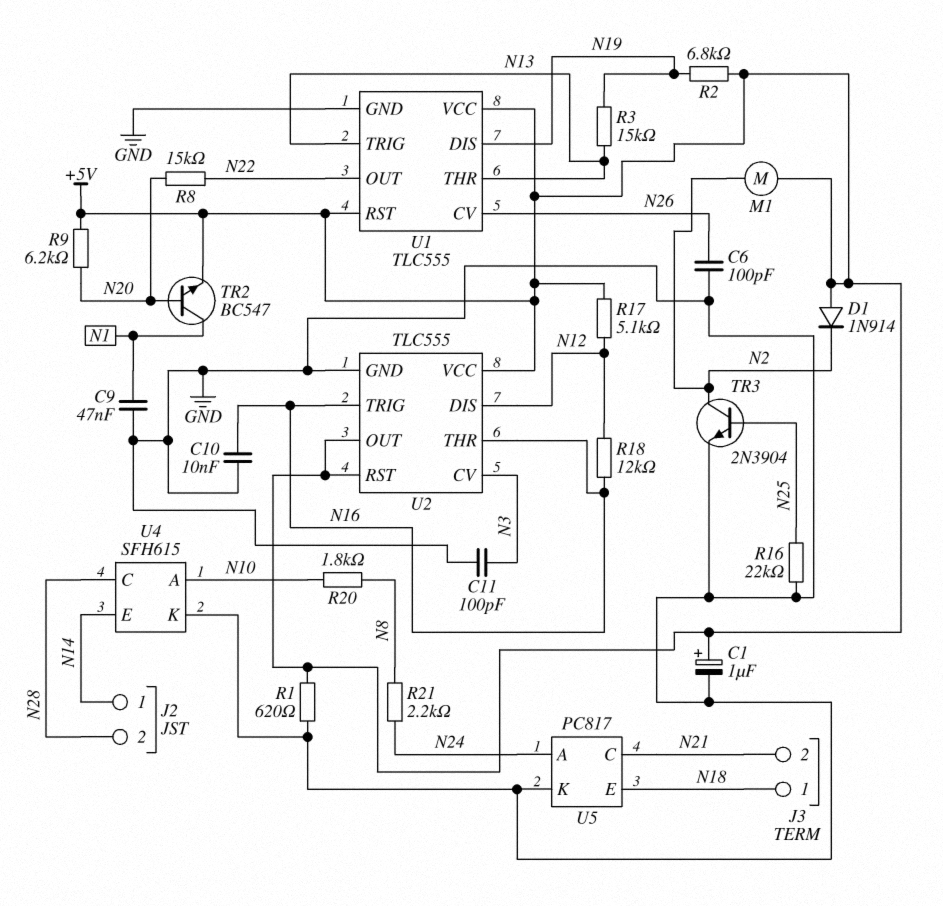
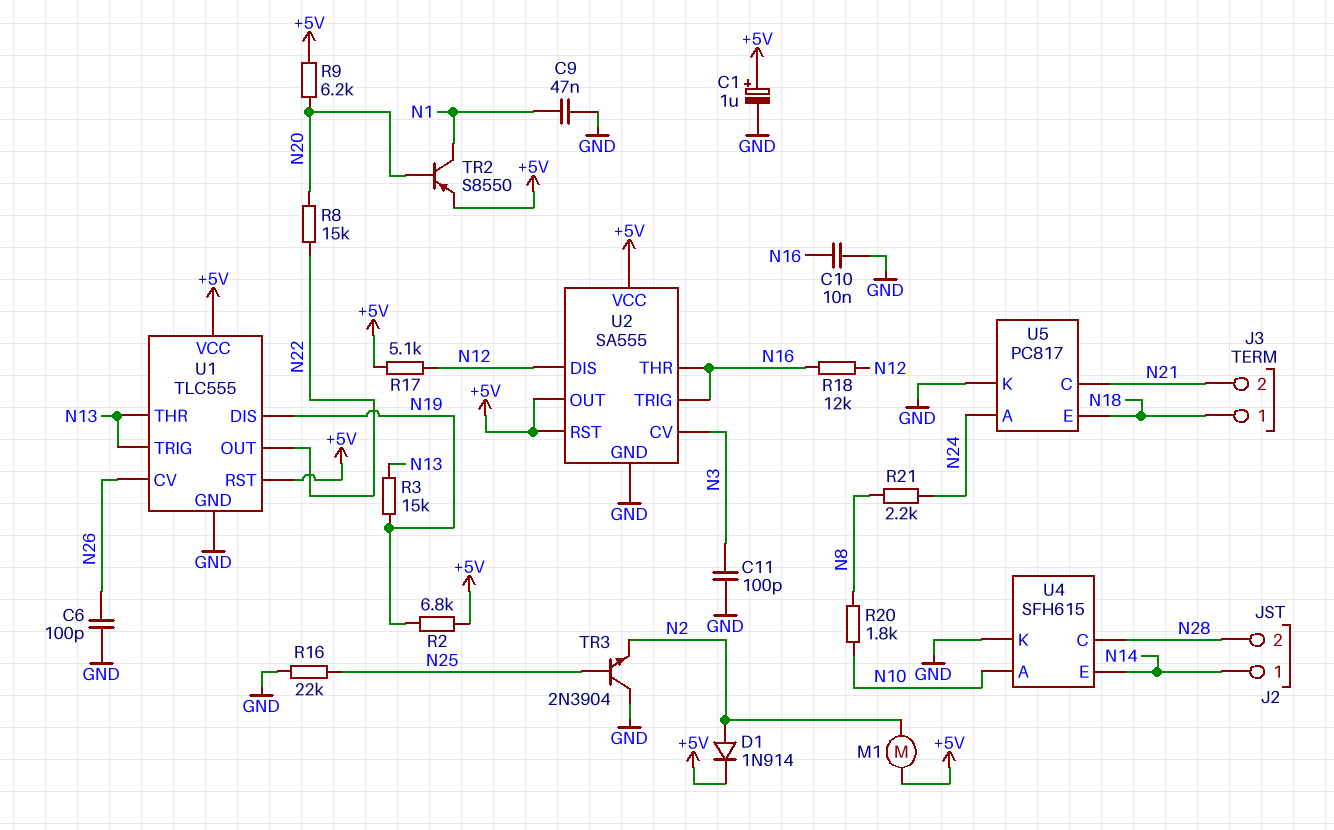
D1: diode 1N914 (A +5V, K N2) -> diode 1N914 (A N2, K +5V)
R1: 620 (+5V, GND) -> none
TR2: NPN BC547 (B N20, C N1, E +5V) -> PNP S8550 (B N20, C N1, E +5V)
TR3: NPN 2N3904 (B N25, C N2, E GND) -> NPN 2N3904 (B N25, C GND, E N2)
U2: TLC555 -> SA555

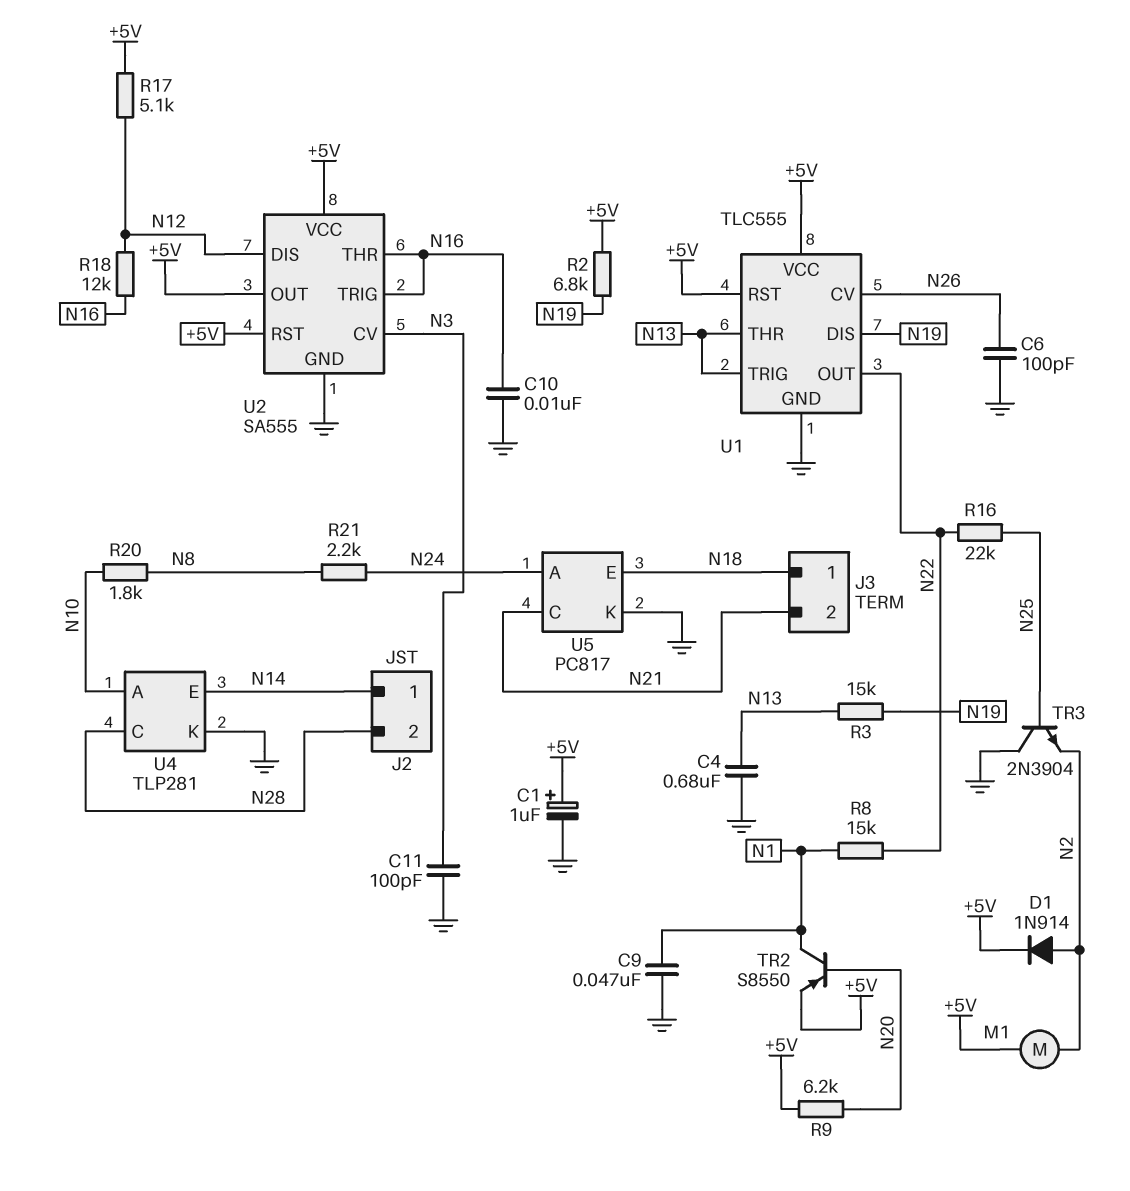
C4: none -> 680nF (GND, N13)
R8: 15k (N20, N22) -> 15k (N1, N22)
R16: 22k (GND, N25) -> 22k (N22, N25)
U4: SFH615 -> TLP281

